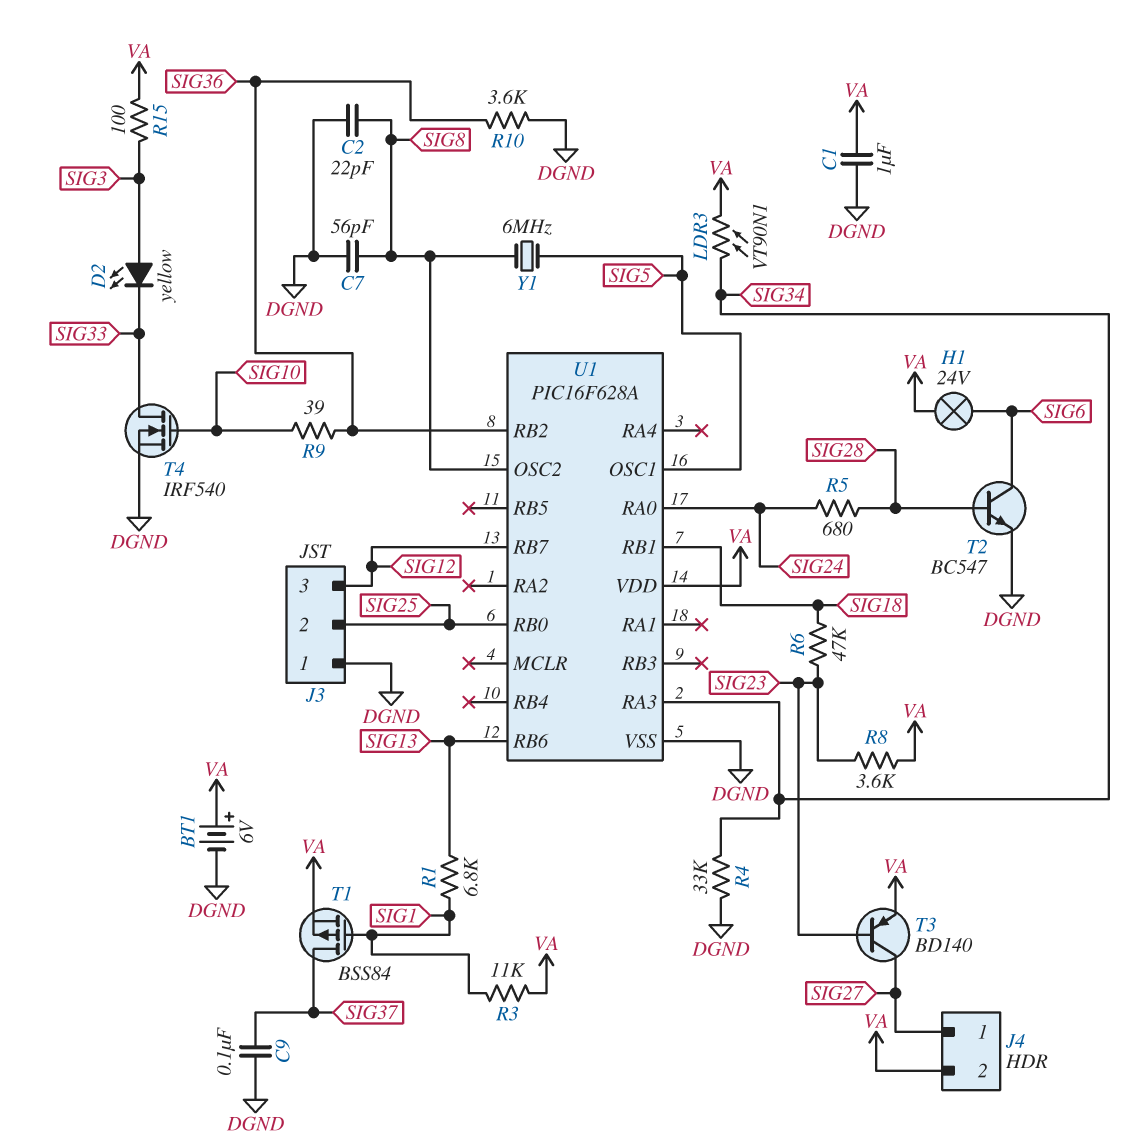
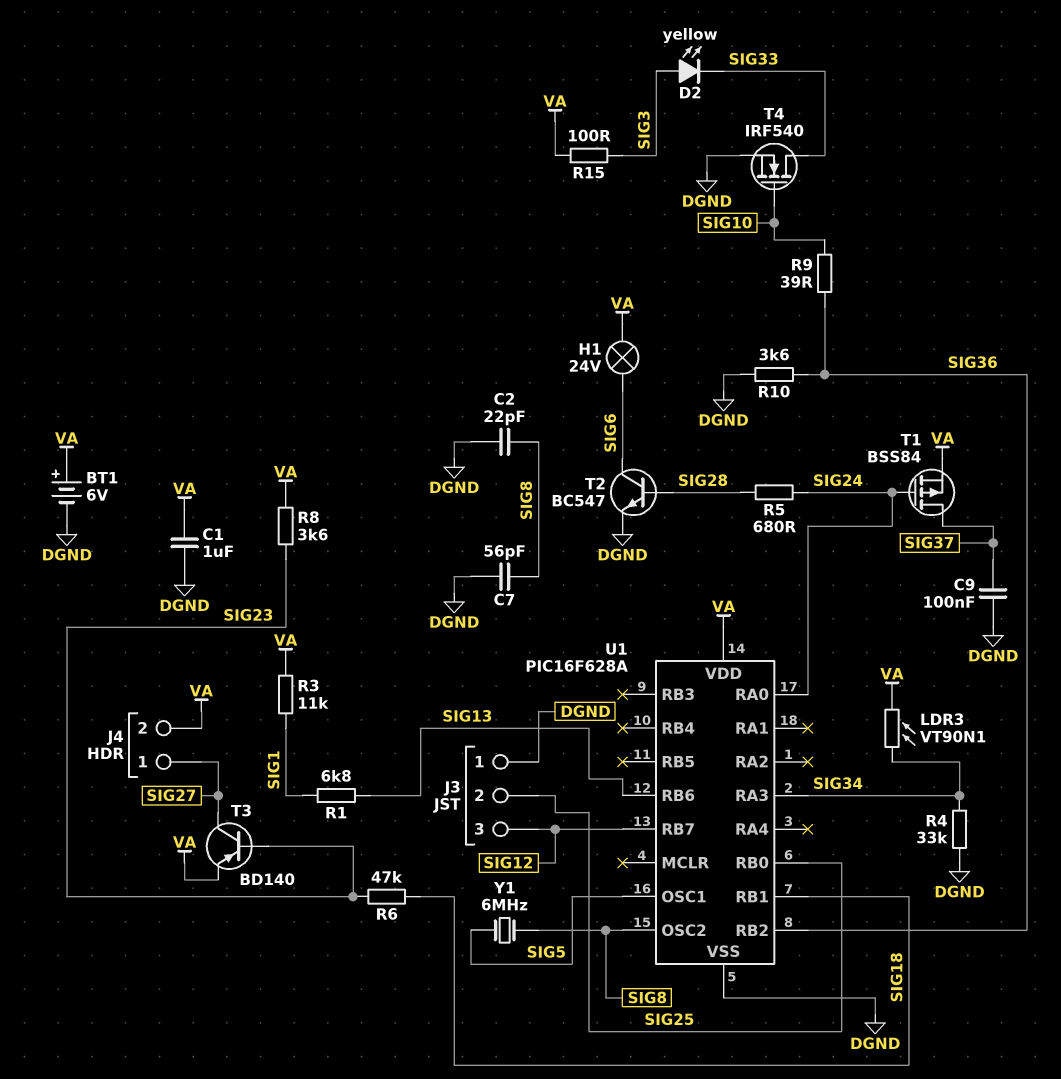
T1: PMOS BSS84 (G SIG1, D SIG37, S VA) -> PMOS BSS84 (G SIG24, D SIG37, S VA)

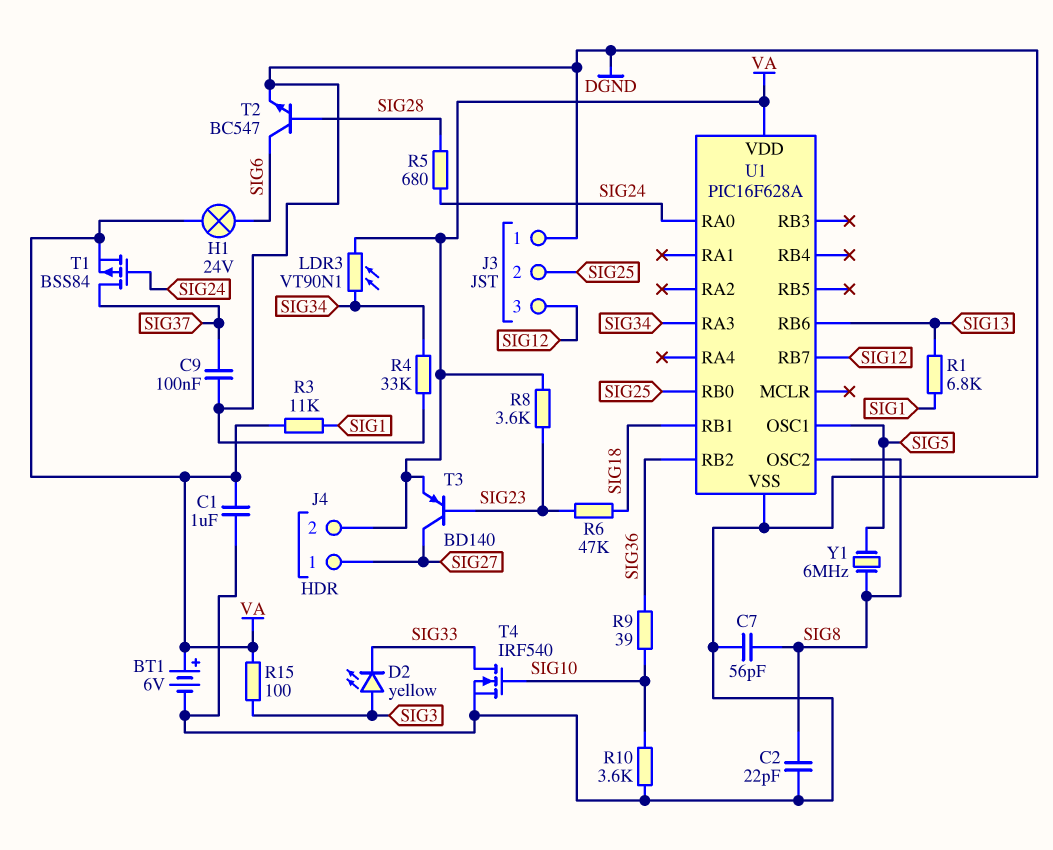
R10: 3.6k (DGND, SIG36) -> 3.6k (DGND, SIG10)

